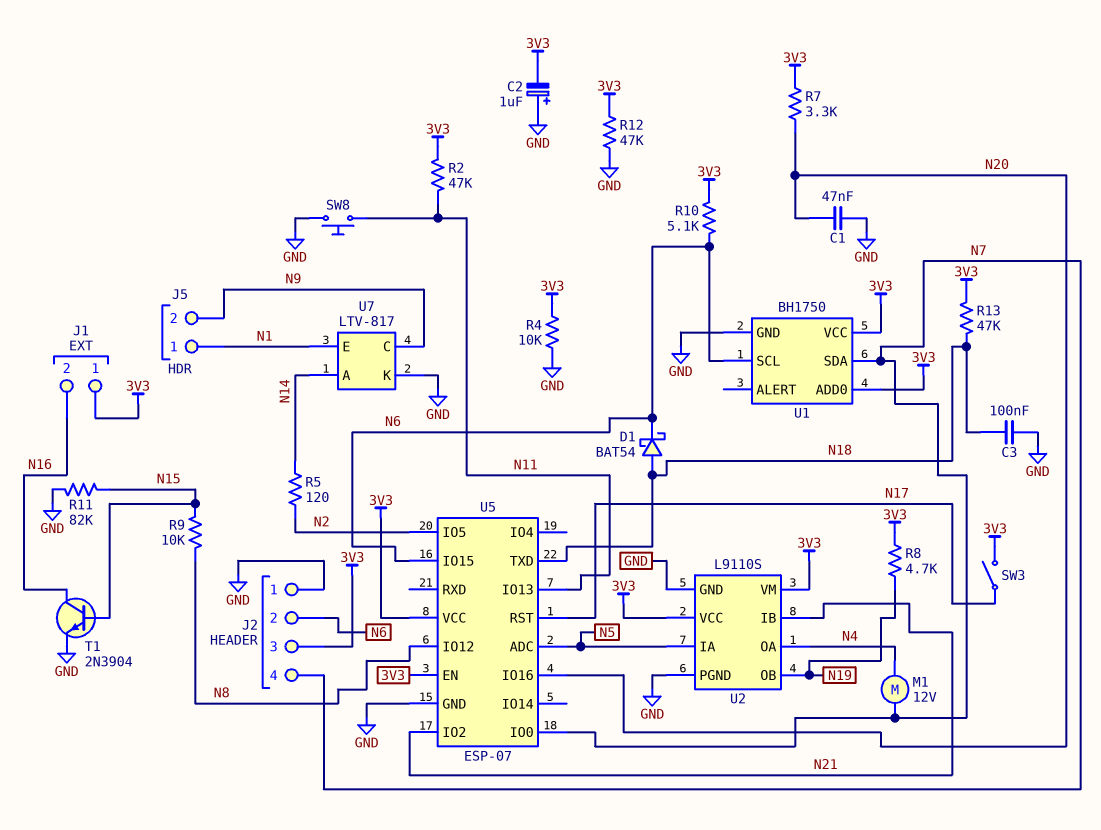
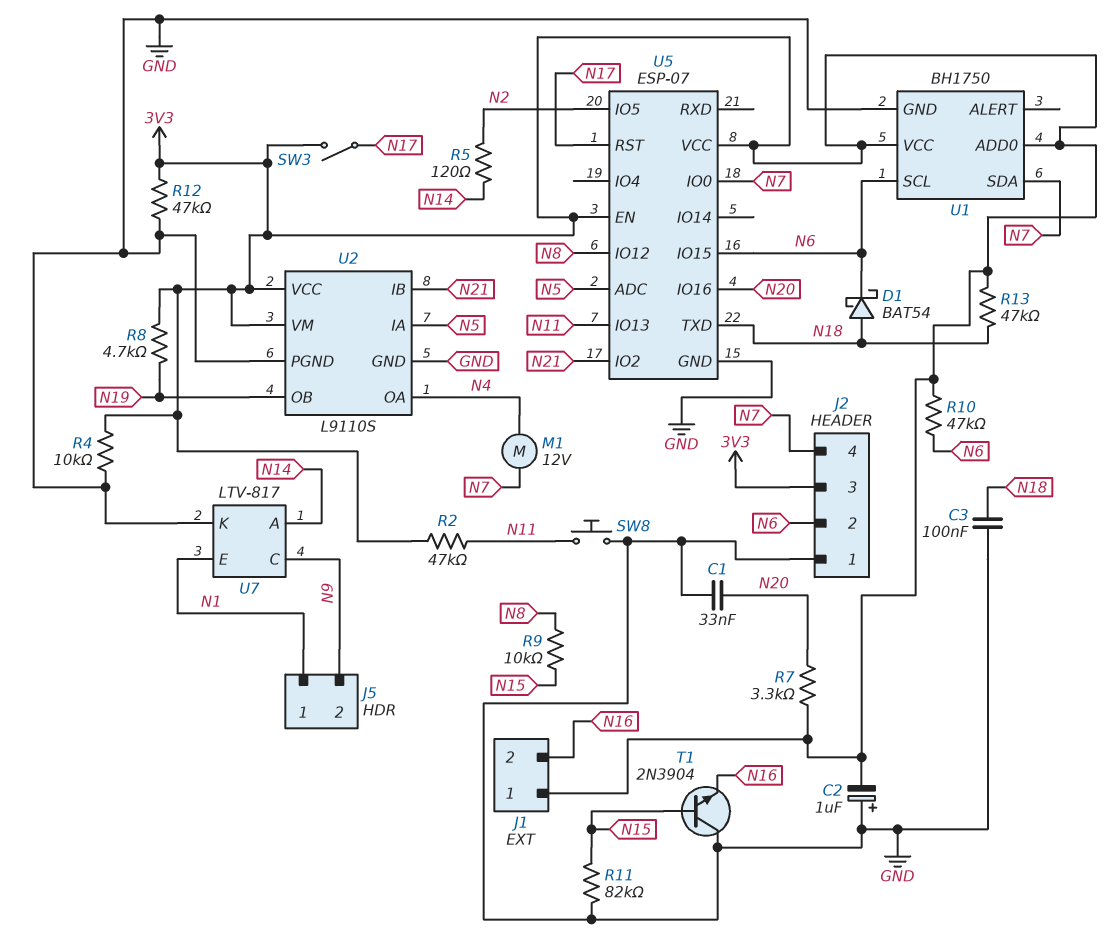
C1: 47nF (GND, N20) -> 33nF (GND, N20)
R10: 5.1k (3V3, N6) -> 47k (3V3, N6)
T1: NPN 2N3904 (B N15, C N16, E GND) -> NPN 2N3904 (B N15, C GND, E N16)

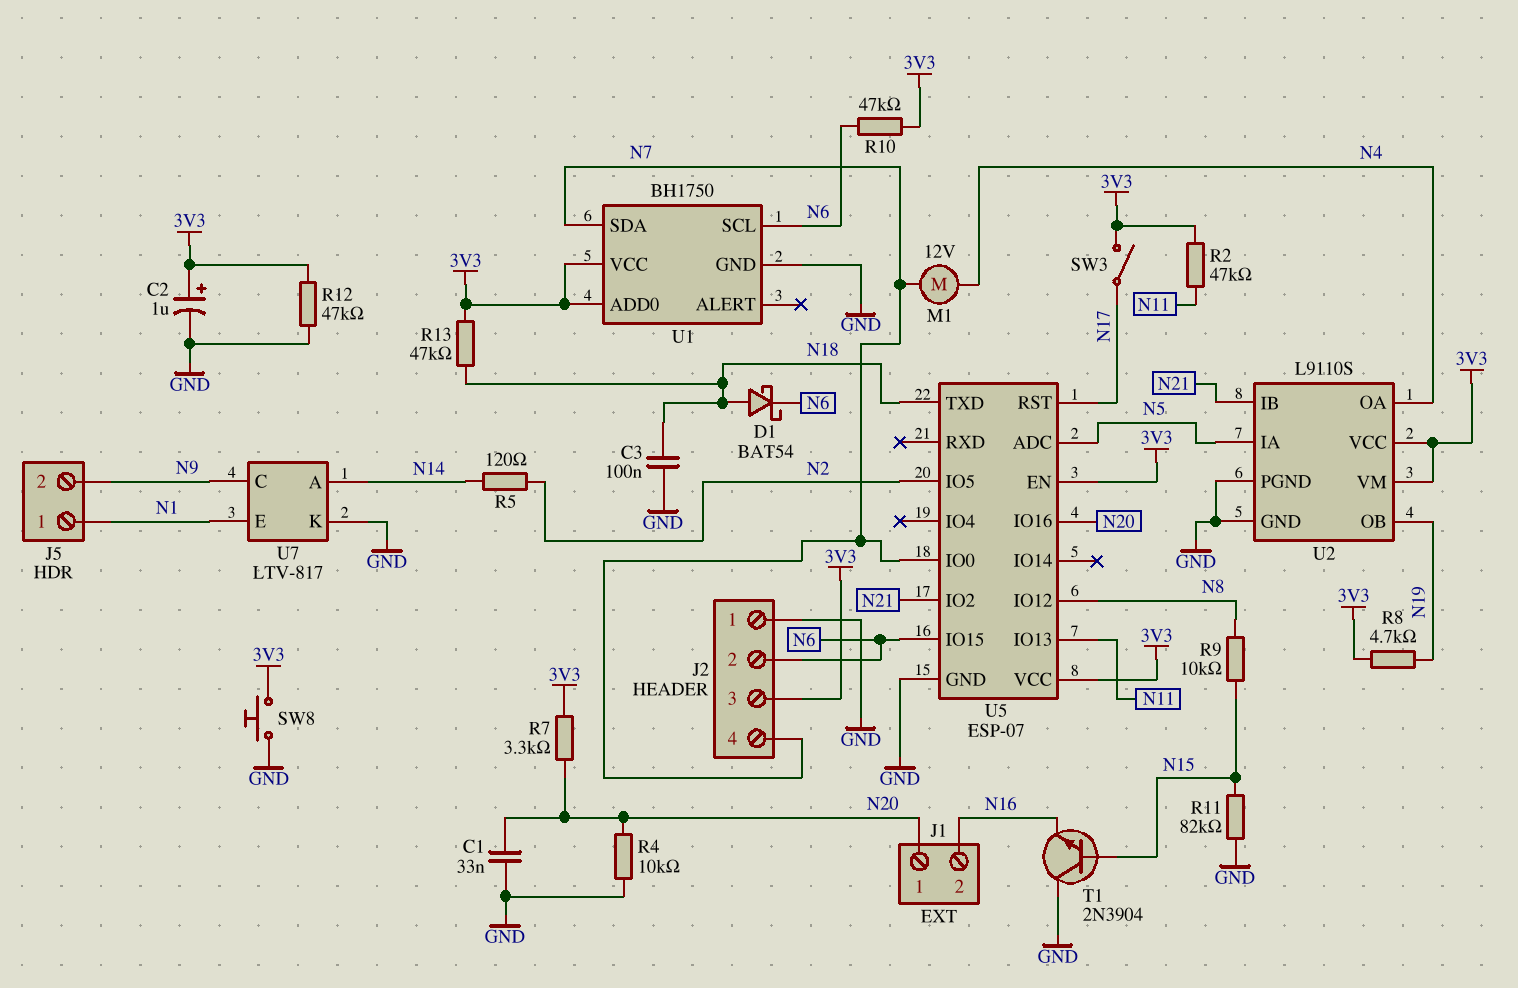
C2: 1uF (plus GND, minus 3V3) -> 1uF (plus 3V3, minus GND)
J1 pin 1: 3V3 -> N20
R4: 10k (3V3, GND) -> 10k (GND, N20)
SW8: button (GND, N11) -> button (3V3, GND)

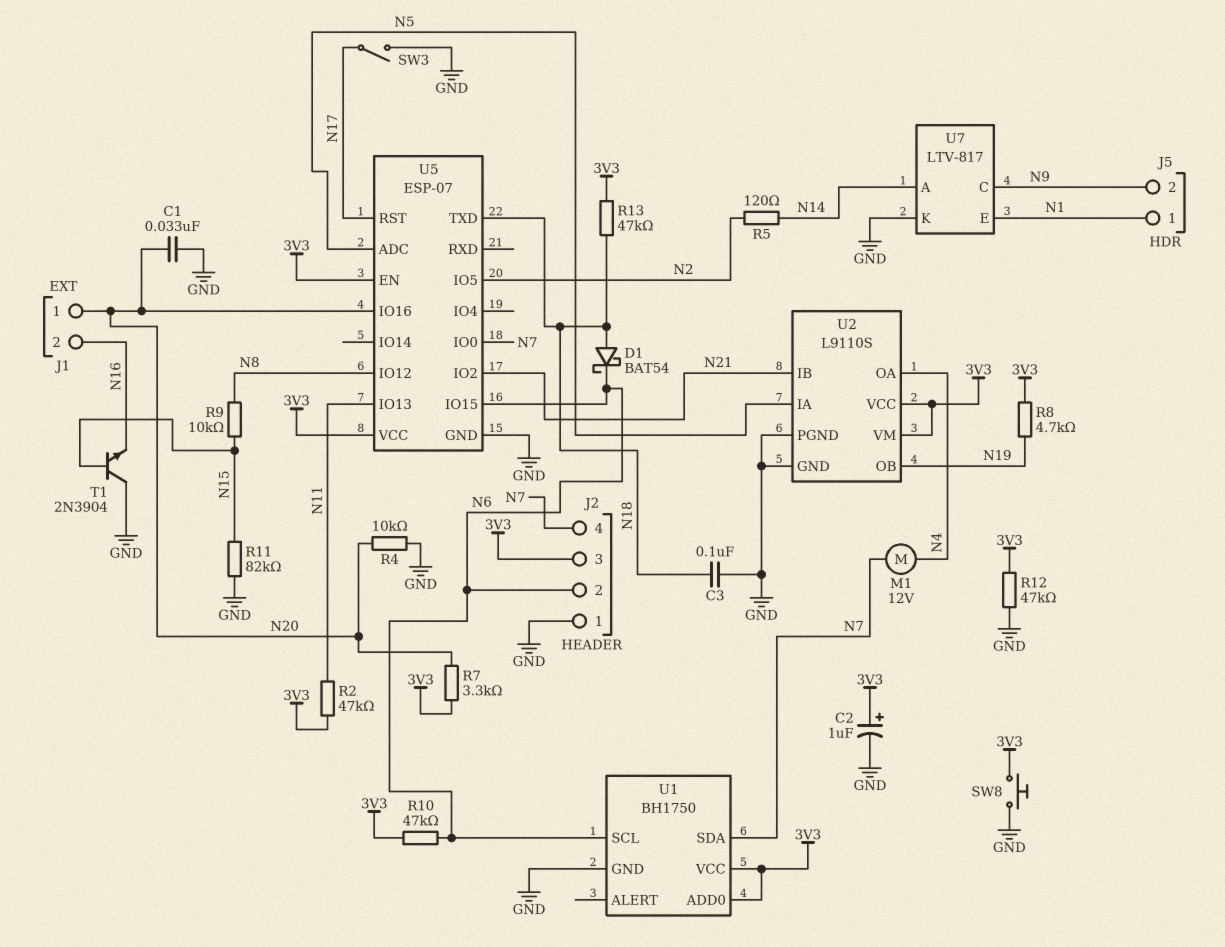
SW3: switch (3V3, N17) -> switch (GND, N17)

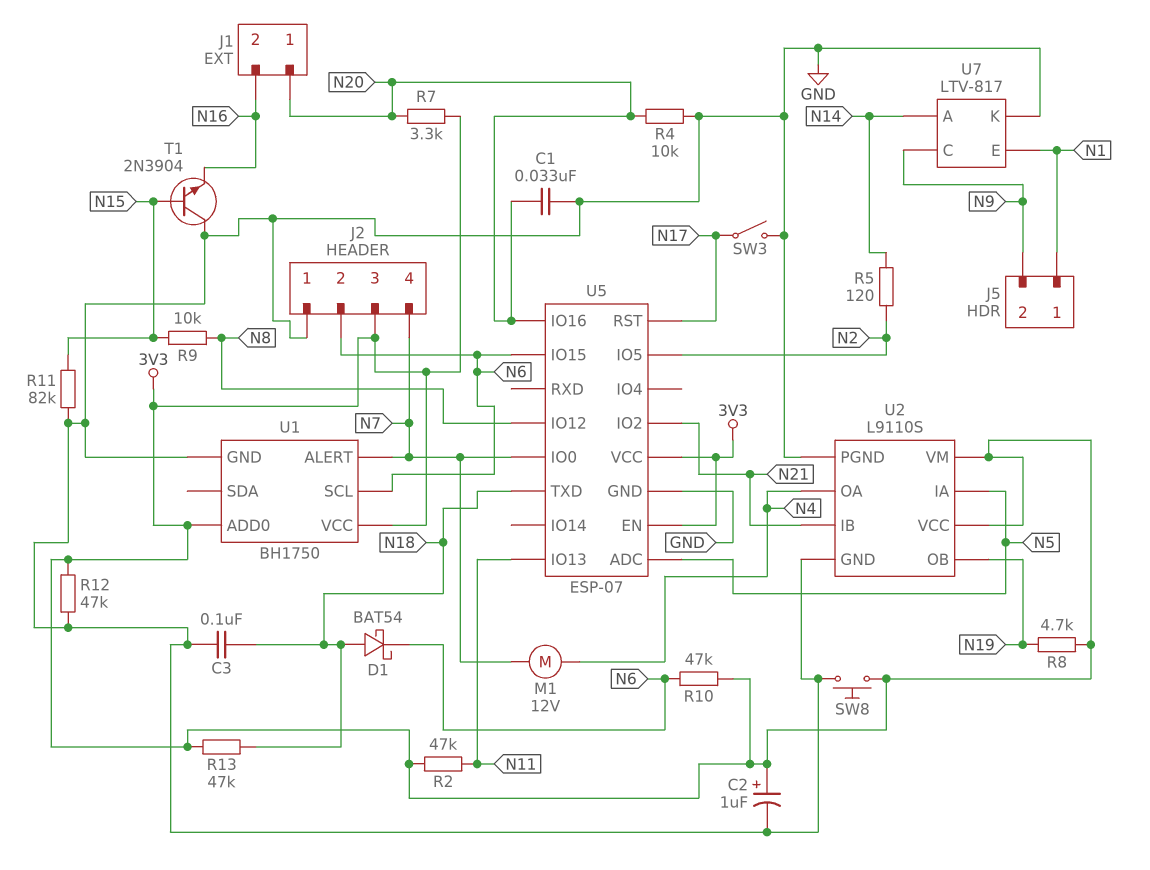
U1 pin ALERT: none -> N7
U1 pin SDA: N7 -> none

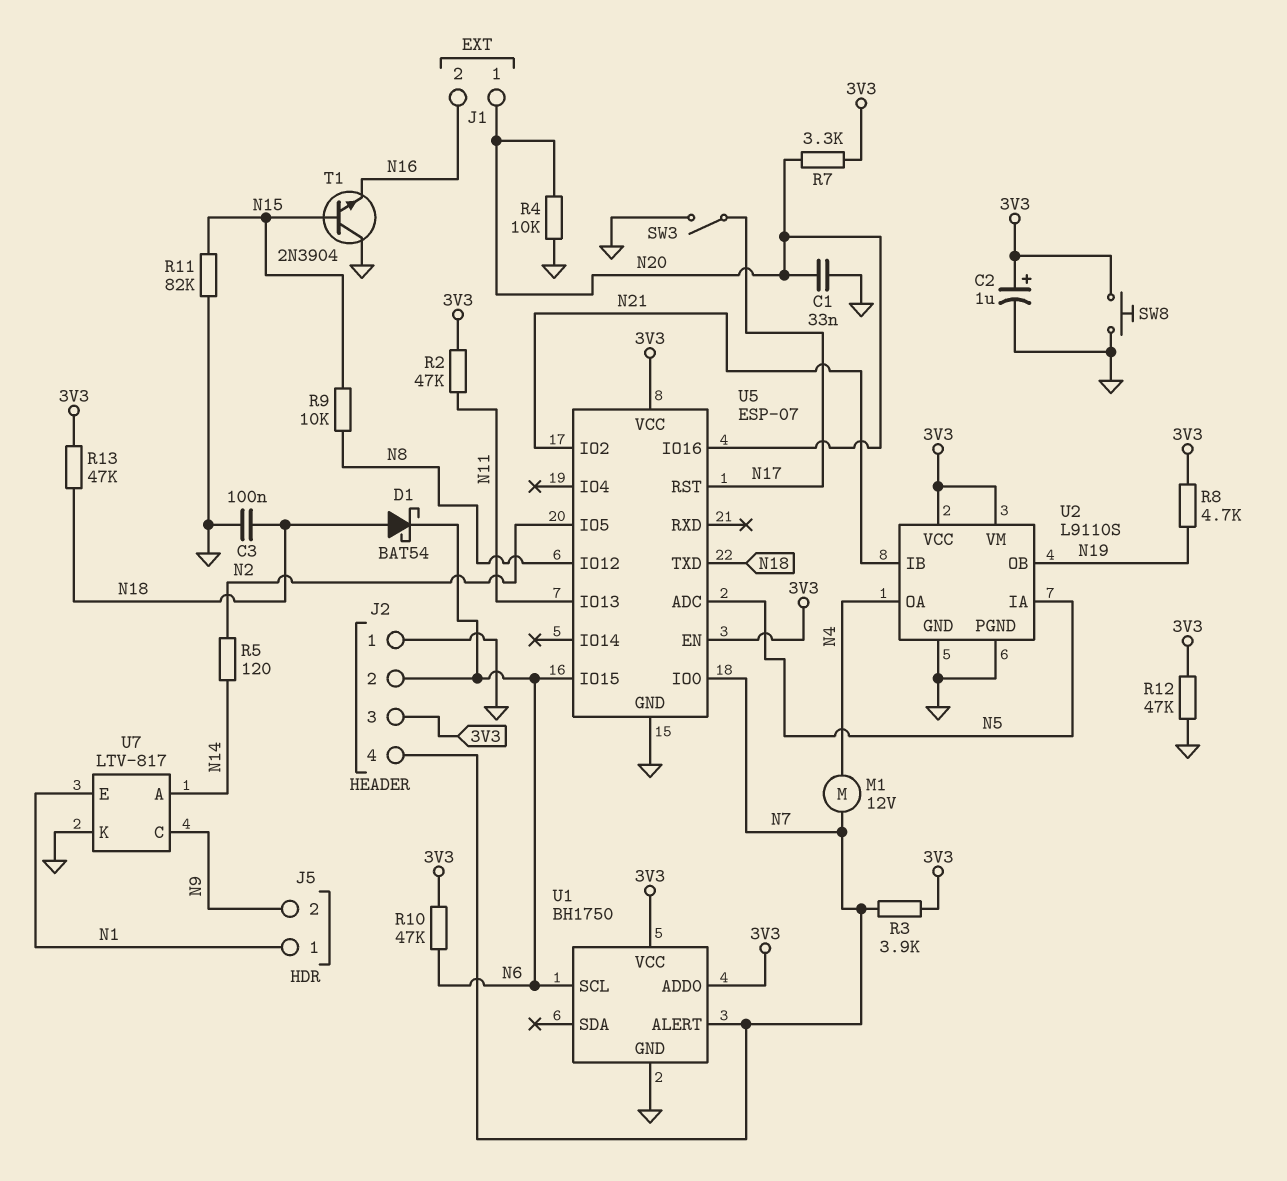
R3: none -> 3.9k (3V3, N7)

